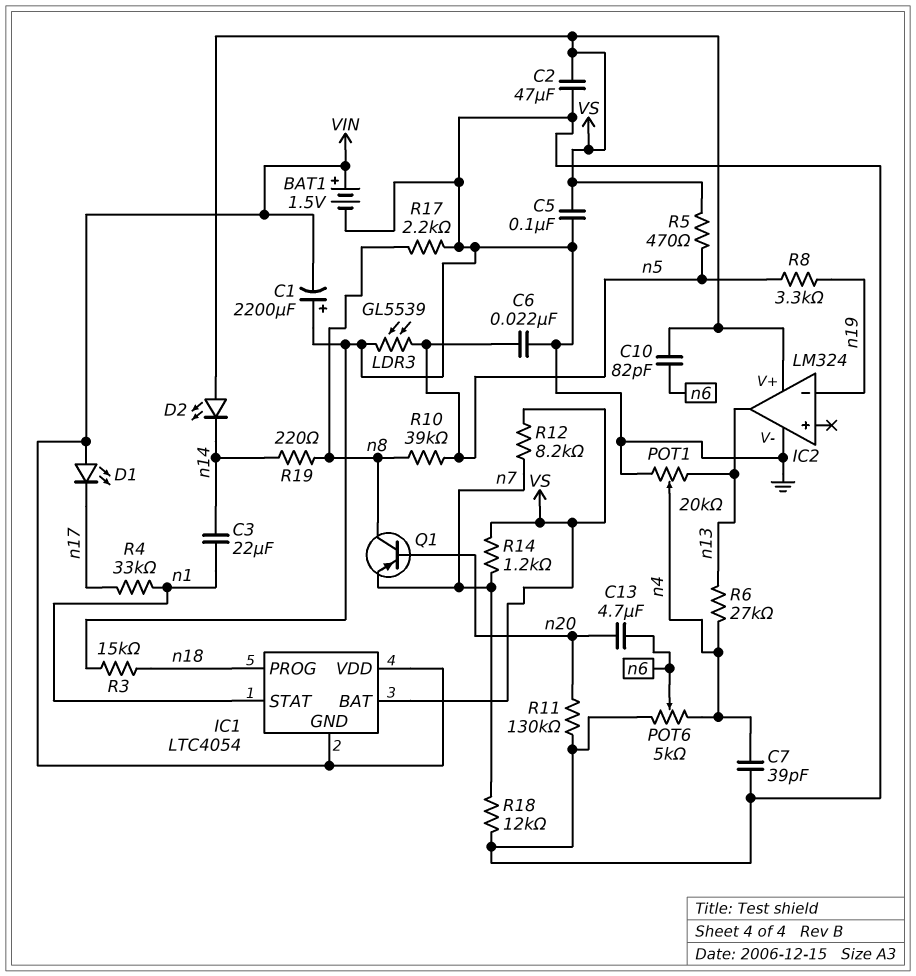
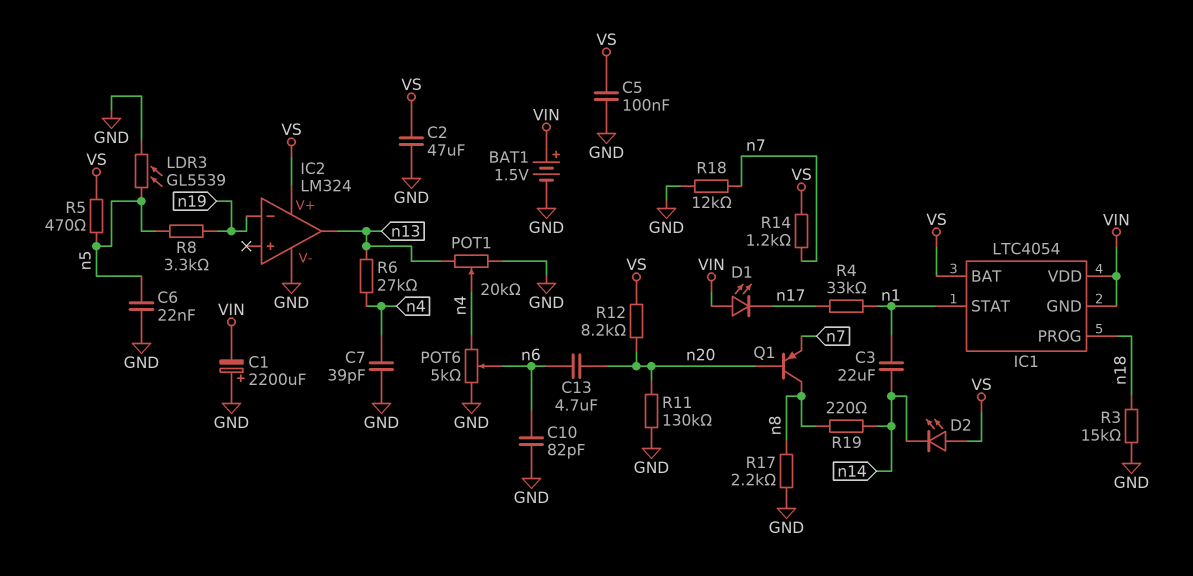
C10: 82pF (VS, n6) -> 82pF (GND, n6)
R10: 39k (n5, n8) -> none
R12: 8.2k (VS, n7) -> 8.2k (VS, n20)

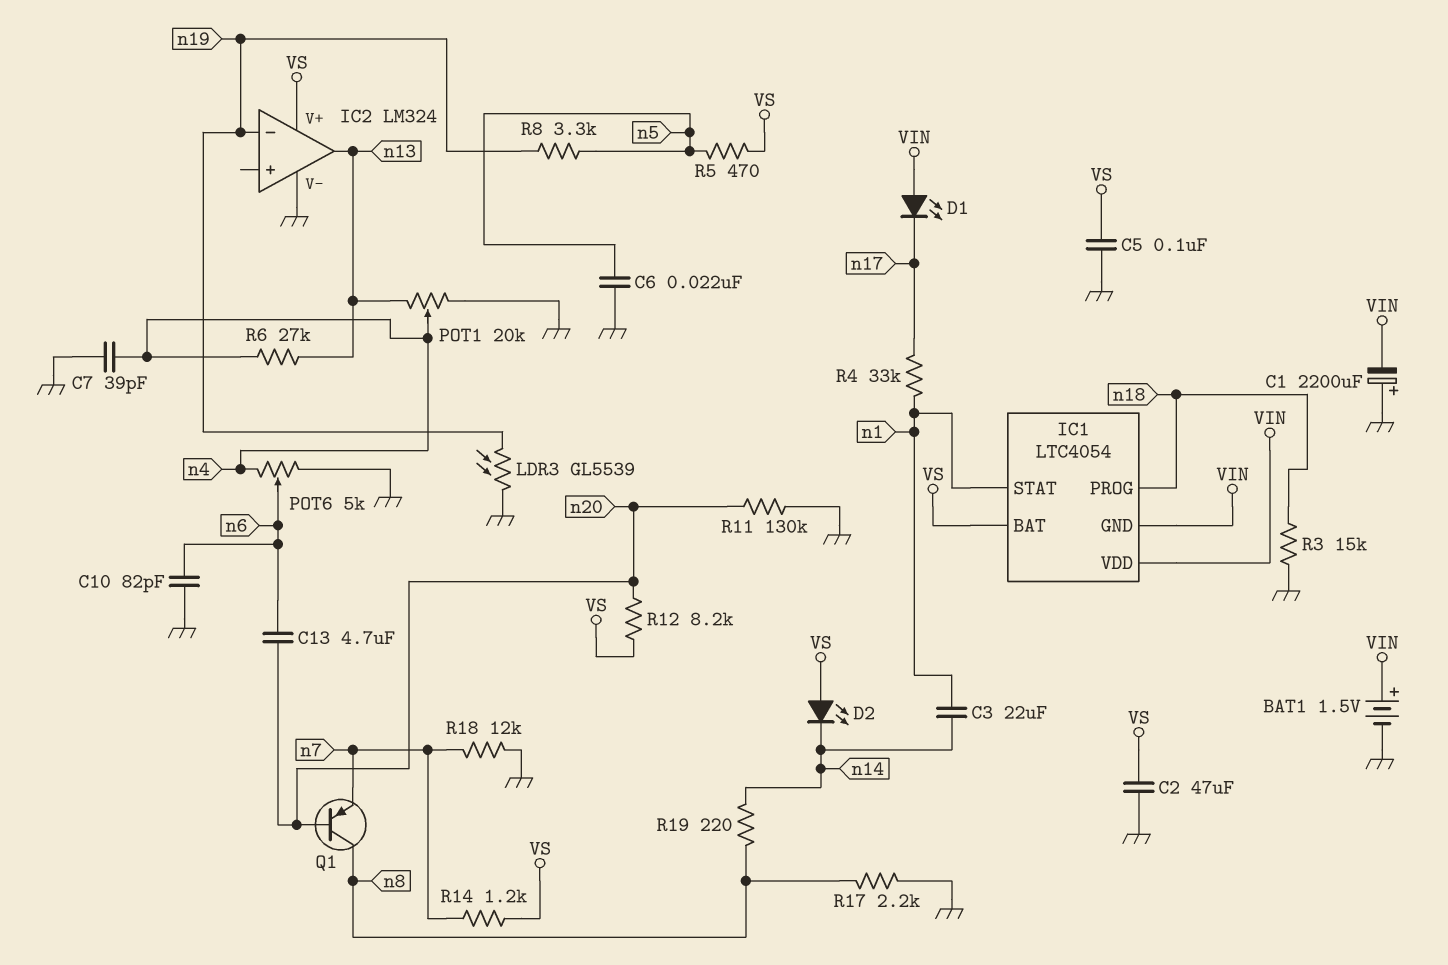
LDR3: GL5539 (GND, n5) -> GL5539 (GND, n19)

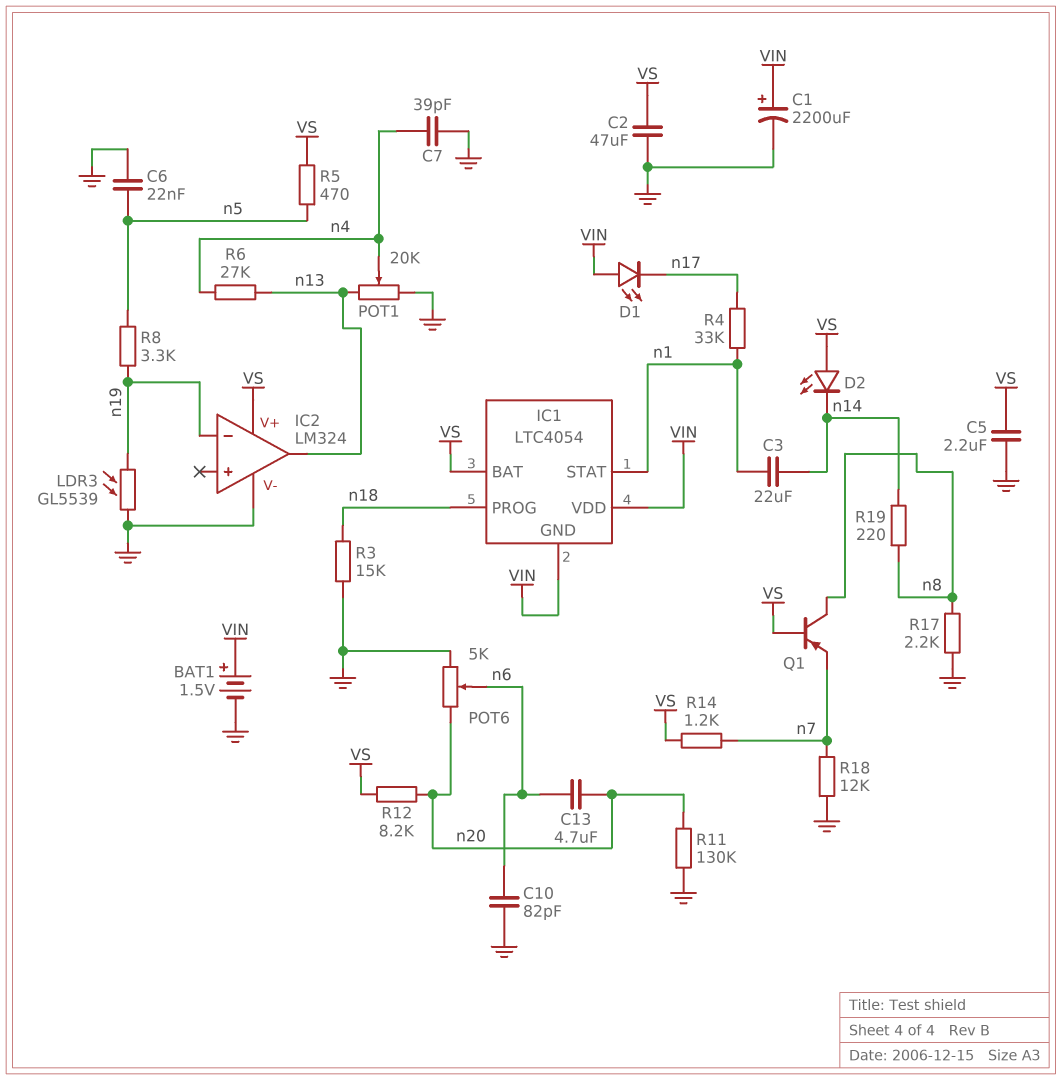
C1: 2200uF (plus GND, minus VIN) -> 2200uF (plus VIN, minus GND)
C5: 100nF (GND, VS) -> 2.2uF (GND, VS)
POT6: 5k (GND, n4, wiper n6) -> 5k (GND, n20, wiper n6)
Q1: PNP (B n20, C n8, E n7) -> PNP (B VS, C n8, E n7)

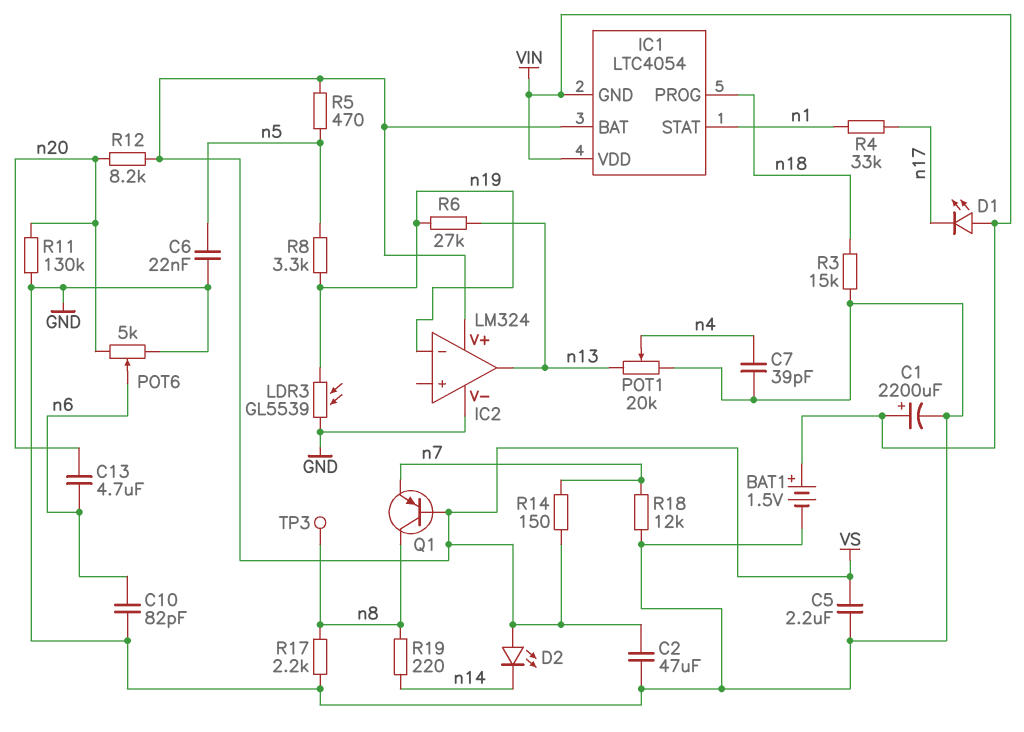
C3: 22uF (n1, n14) -> none
R6: 27k (n4, n13) -> 27k (n13, n19)
R14: 1.2k (VS, n7) -> 150 (VS, n7)
TP3: none -> test point (n8)

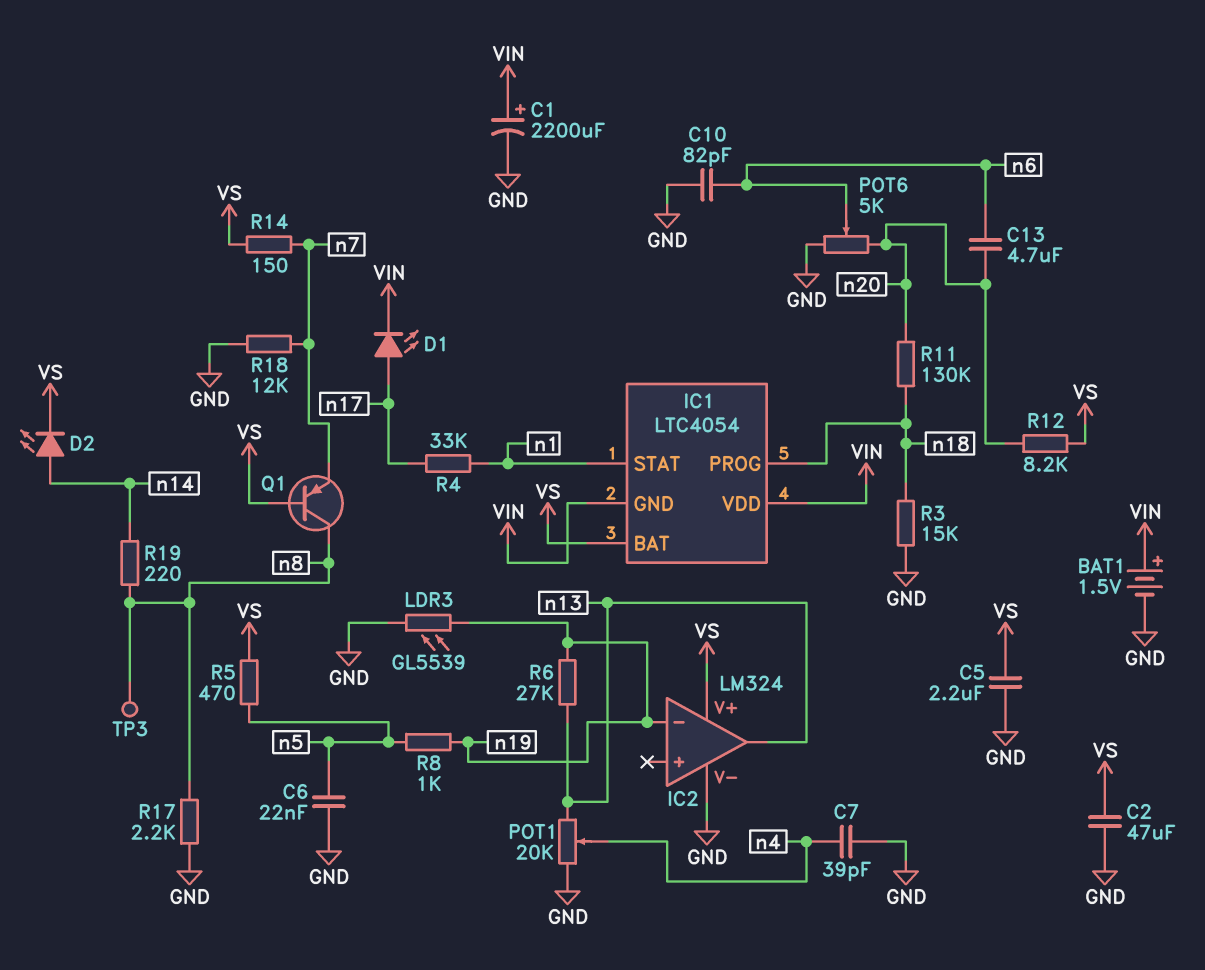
D1: LED (A VIN, K n17) -> LED (A n17, K VIN)
D2: LED (A VS, K n14) -> LED (A n14, K VS)
R8: 3.3k (n5, n19) -> 1k (n5, n19)
R11: 130k (GND, n20) -> 130k (n18, n20)

